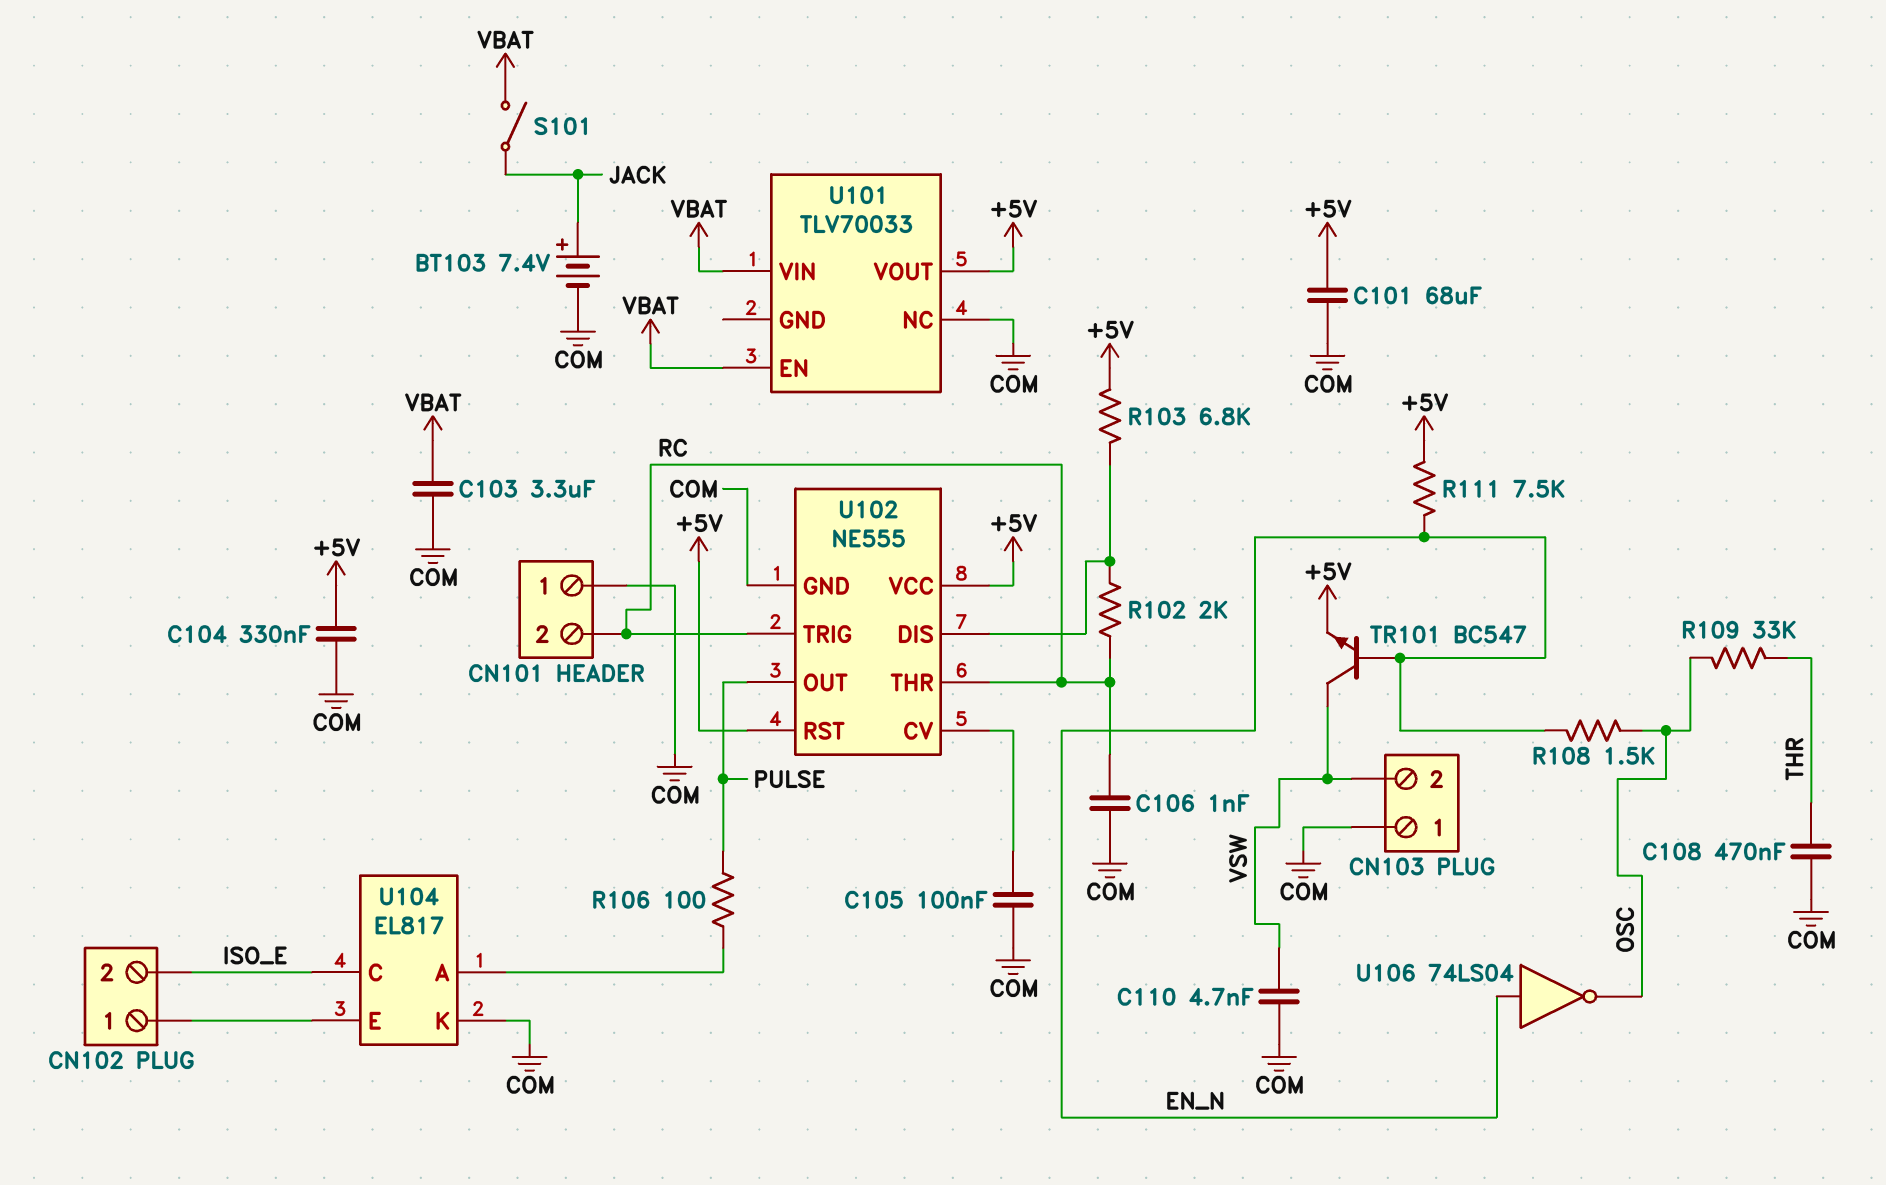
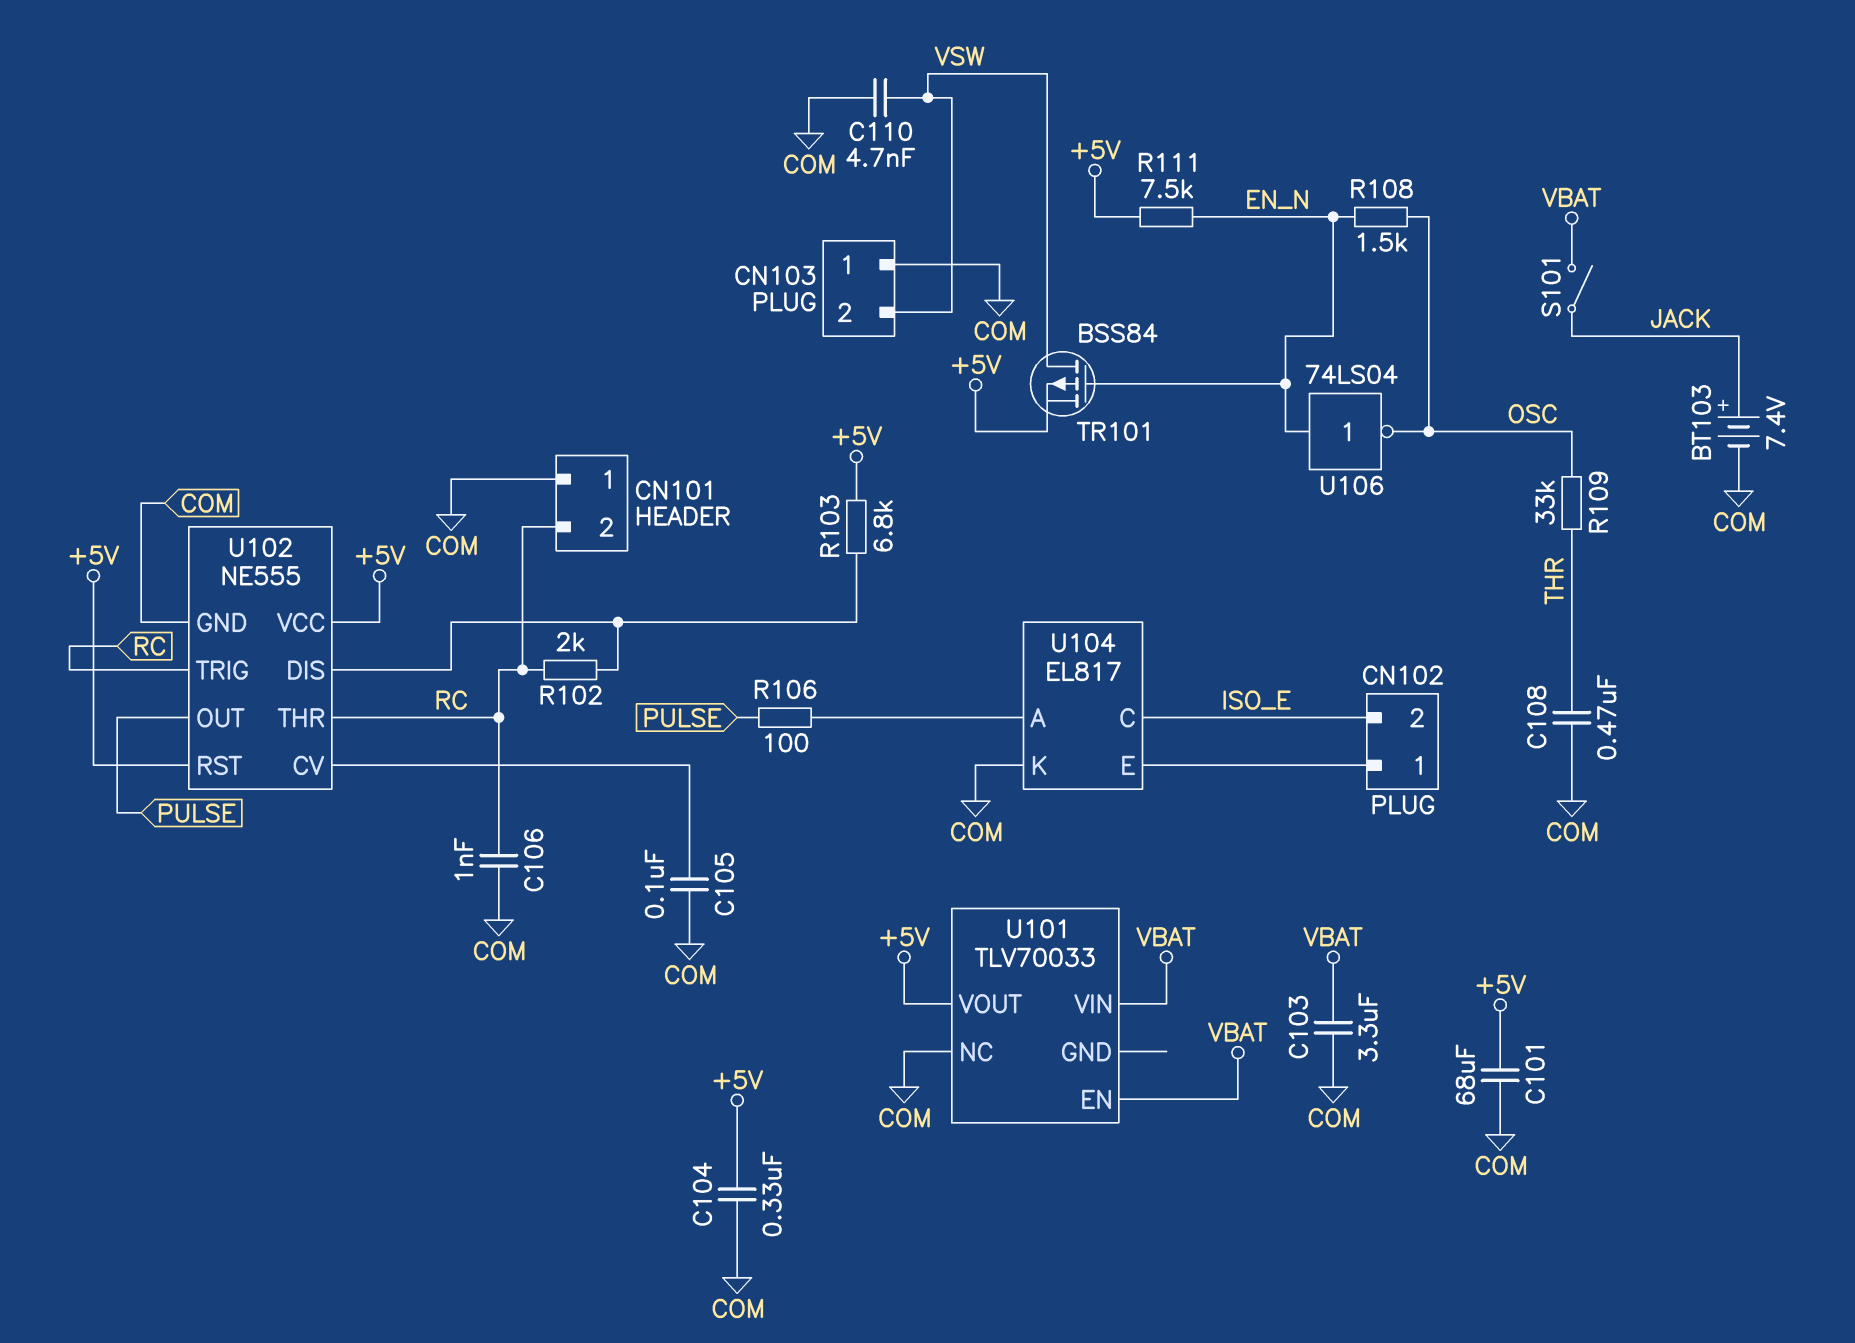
TR101: NPN BC547 (B EN_N, C VSW, E +5V) -> PMOS BSS84 (G EN_N, D VSW, S +5V)

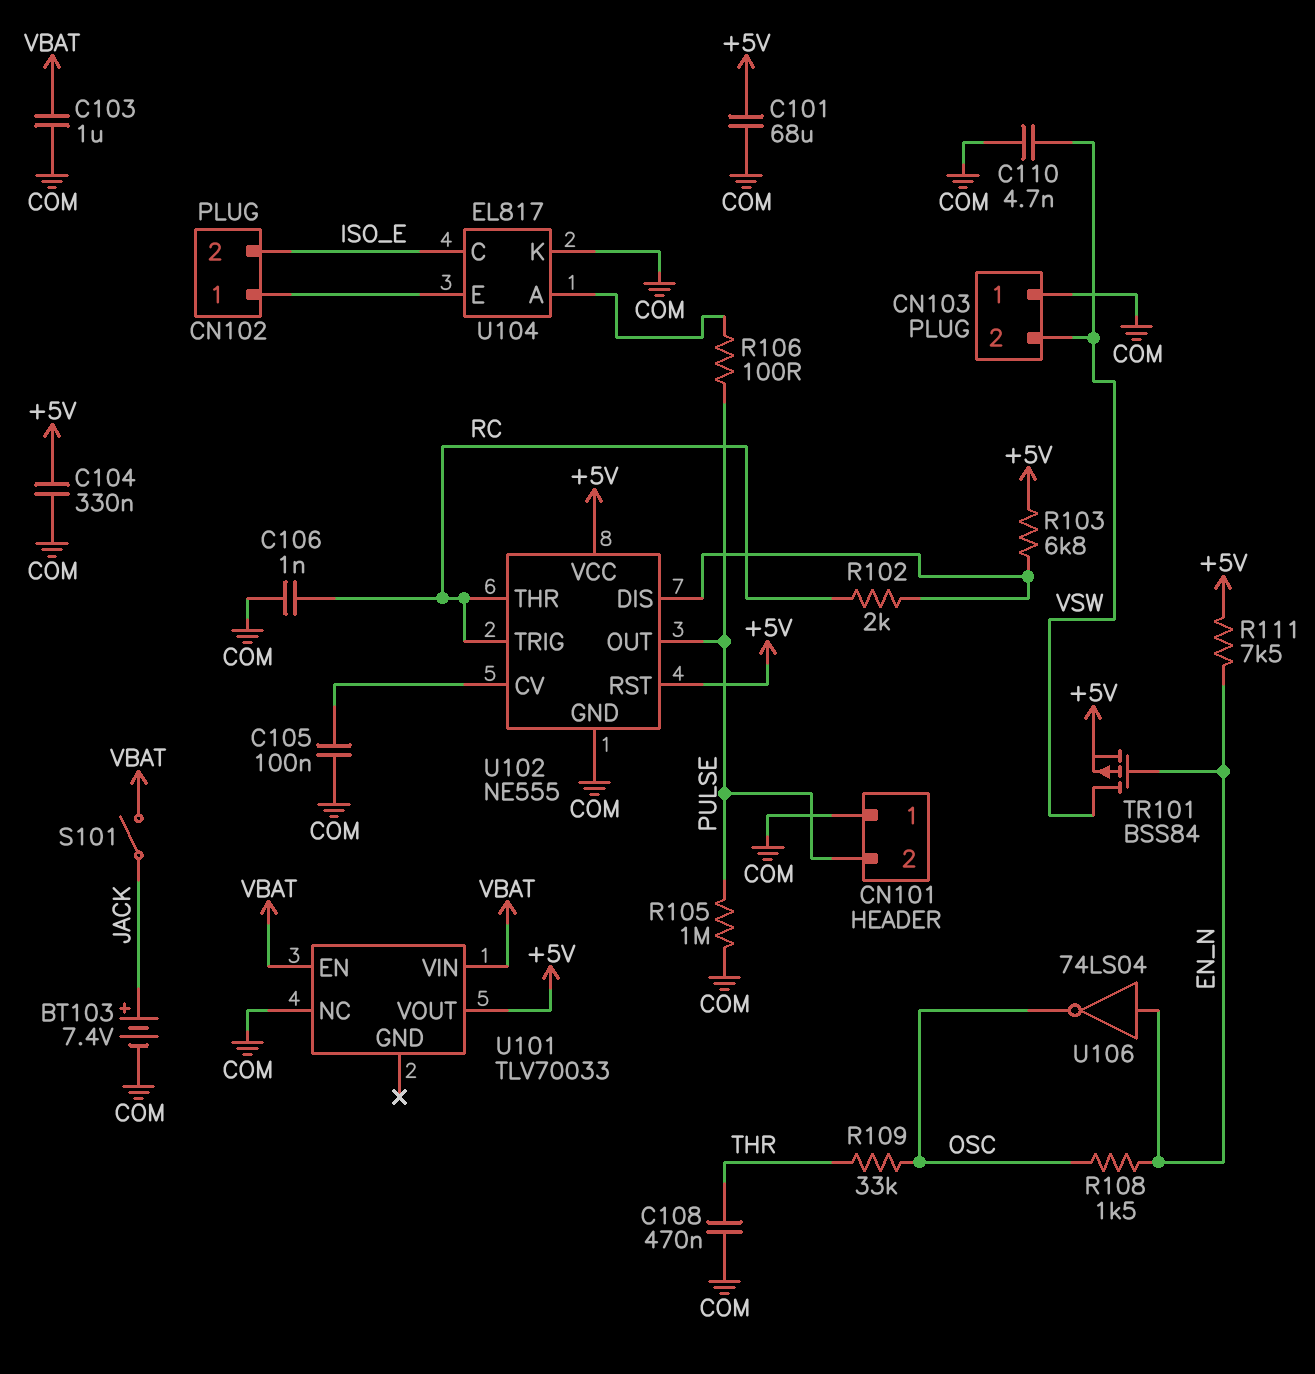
C103: 3.3uF (COM, VBAT) -> 1uF (COM, VBAT)
CN101 pin 2: RC -> PULSE
R105: none -> 1M (COM, PULSE)

